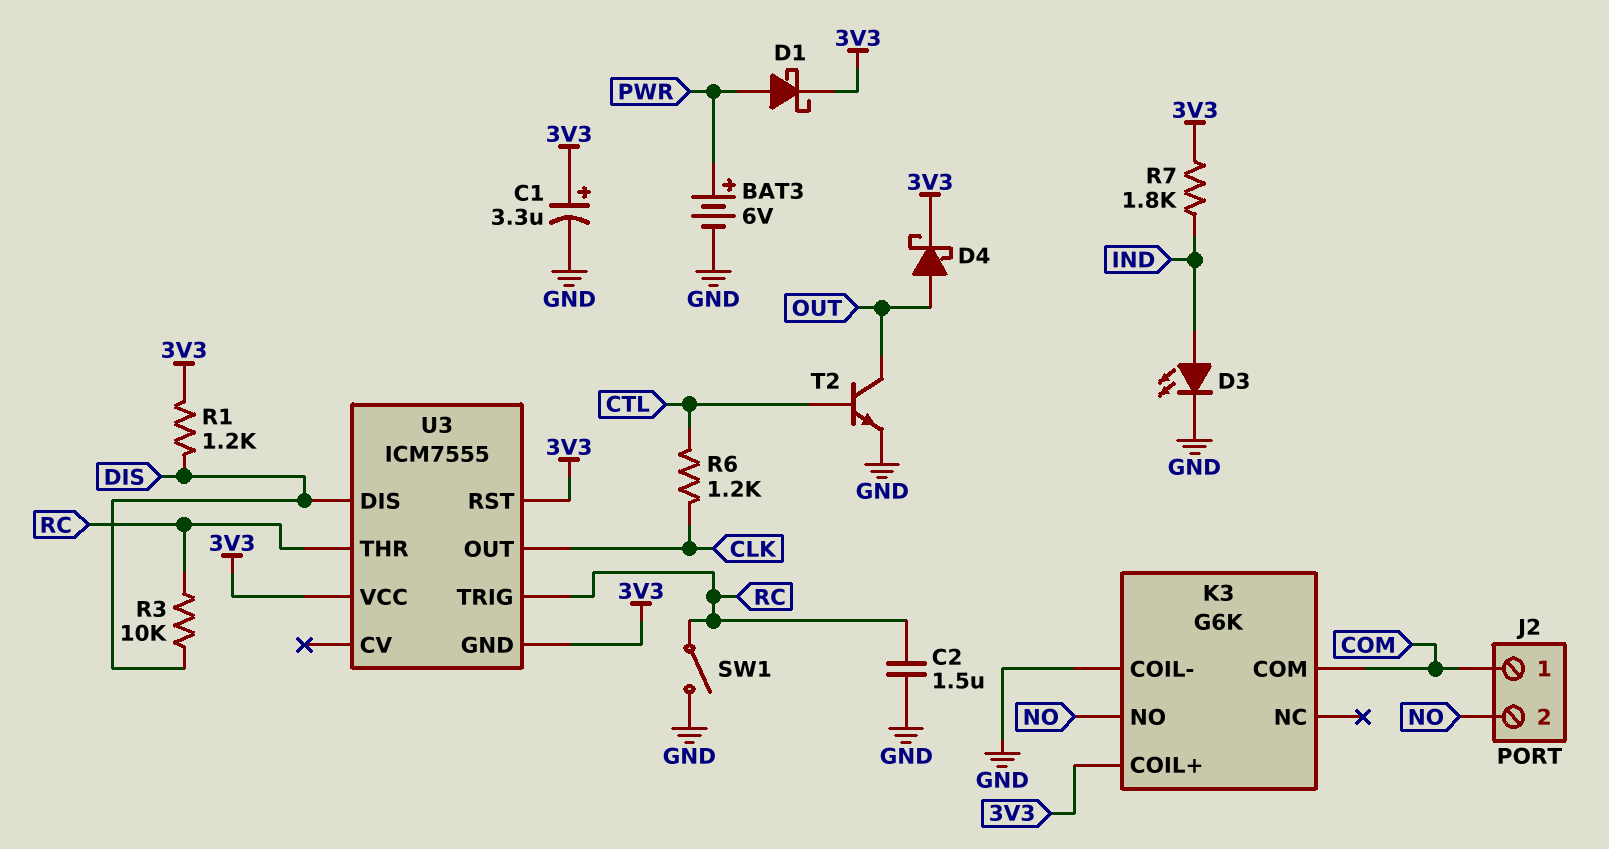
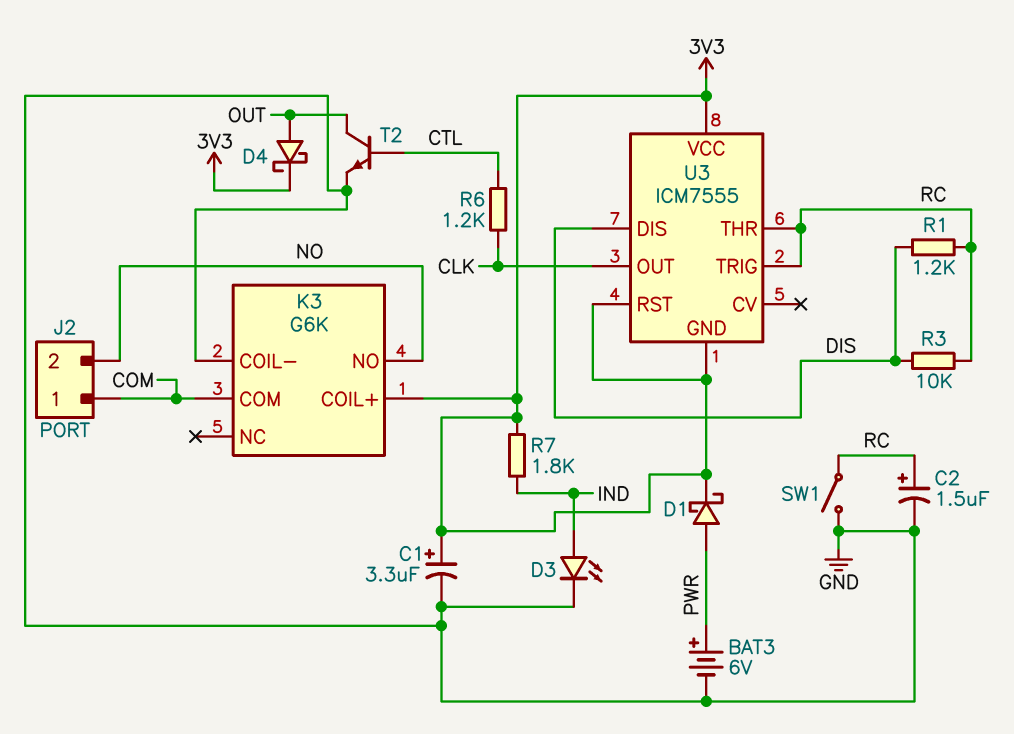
C2: 1.5uF (GND, RC) -> 1.5uF (plus RC, minus GND)
R1: 1.2k (3V3, DIS) -> 1.2k (DIS, RC)

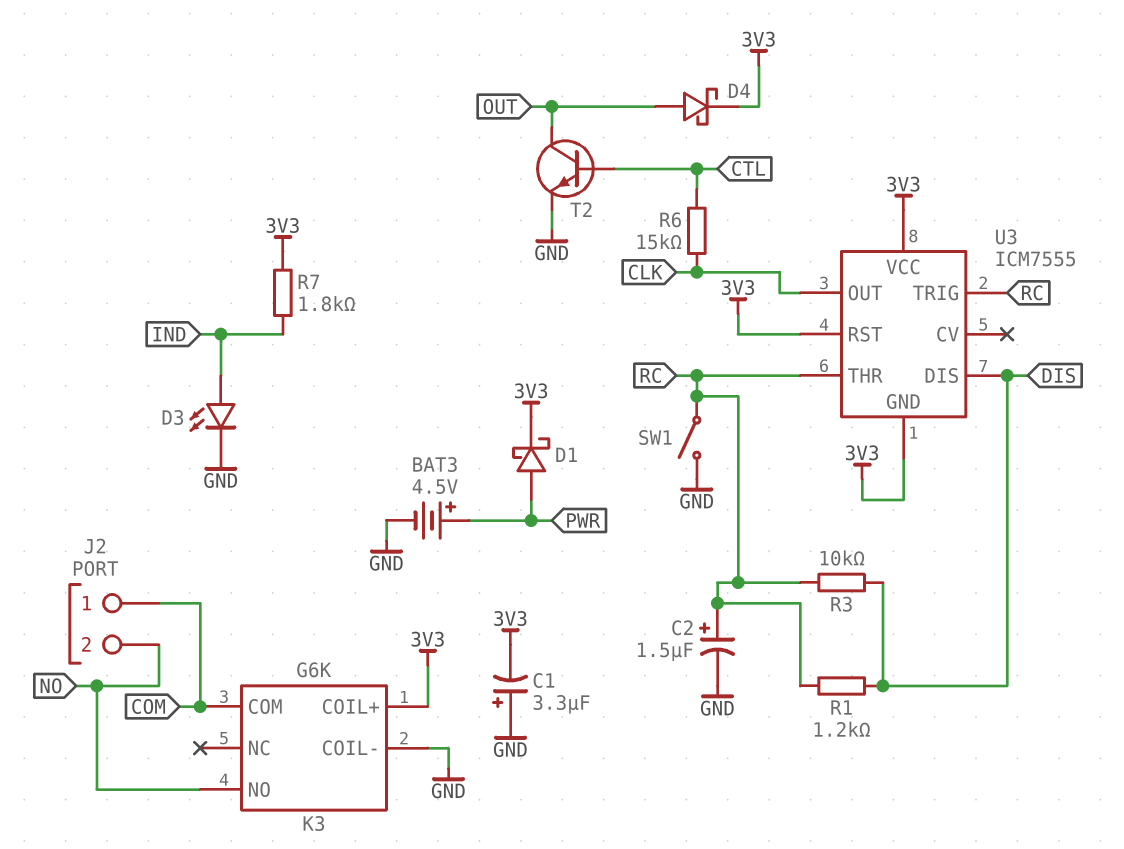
BAT3: 6V (plus PWR, minus GND) -> 4.5V (plus PWR, minus GND)
C1: 3.3uF (plus 3V3, minus GND) -> 3.3uF (plus GND, minus 3V3)
R6: 1.2k (CLK, CTL) -> 15k (CLK, CTL)

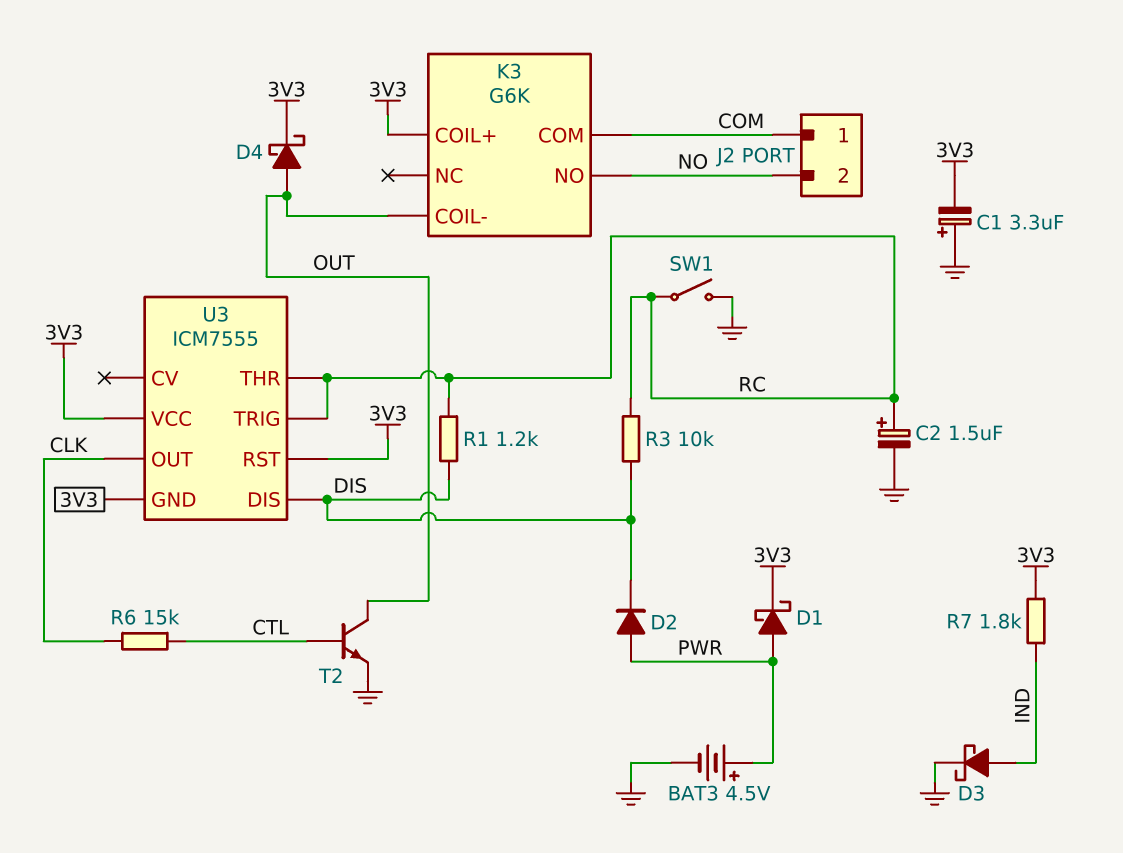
D2: none -> diode (A PWR, K DIS)
D3: LED (A IND, K GND) -> schottky (A IND, K GND)
K3 pin COIL-: GND -> OUT

